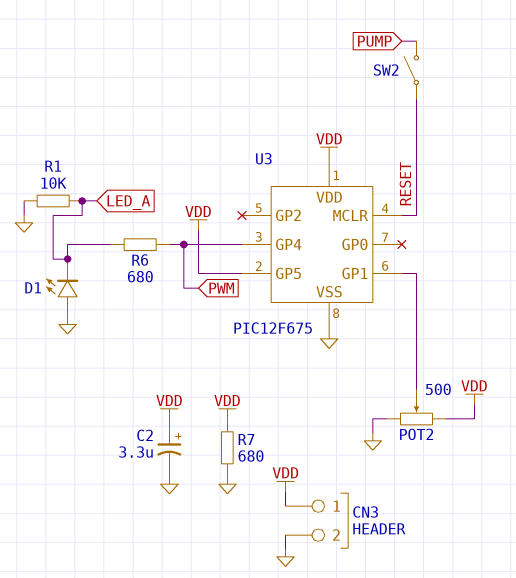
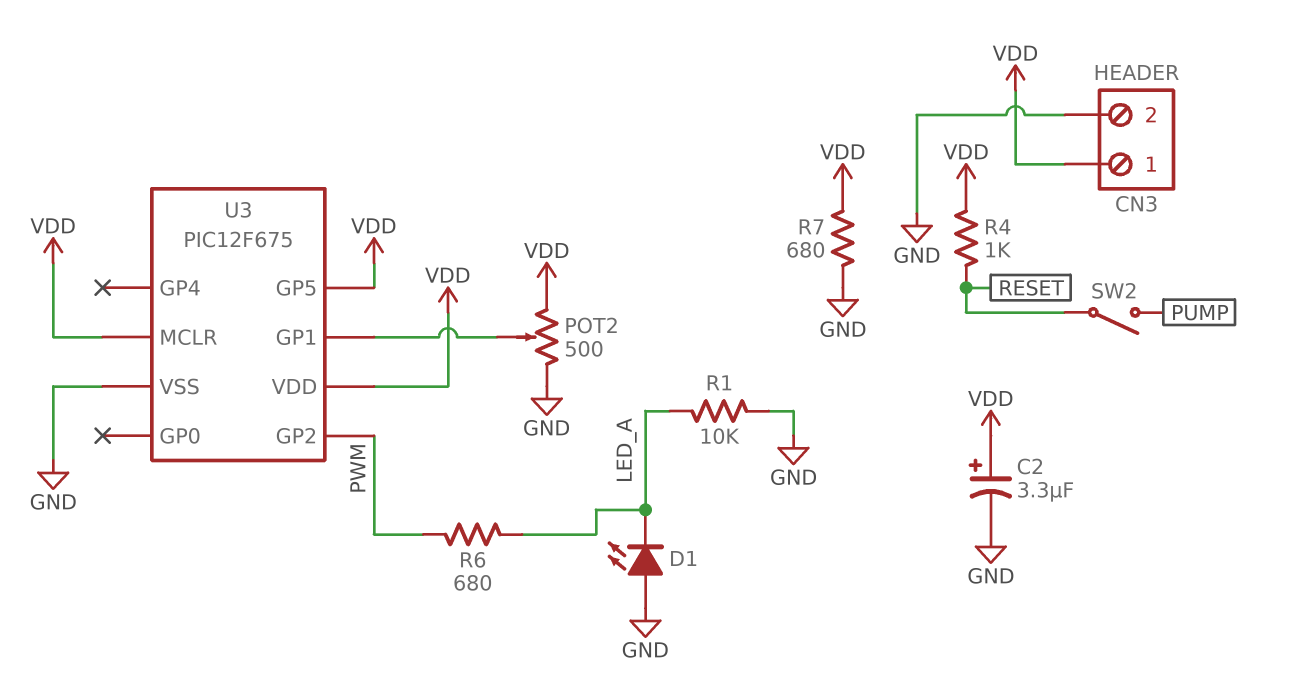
R4: none -> 1k (RESET, VDD)
U3 pin GP2: none -> PWM
U3 pin GP4: PWM -> none
U3 pin MCLR: RESET -> VDD

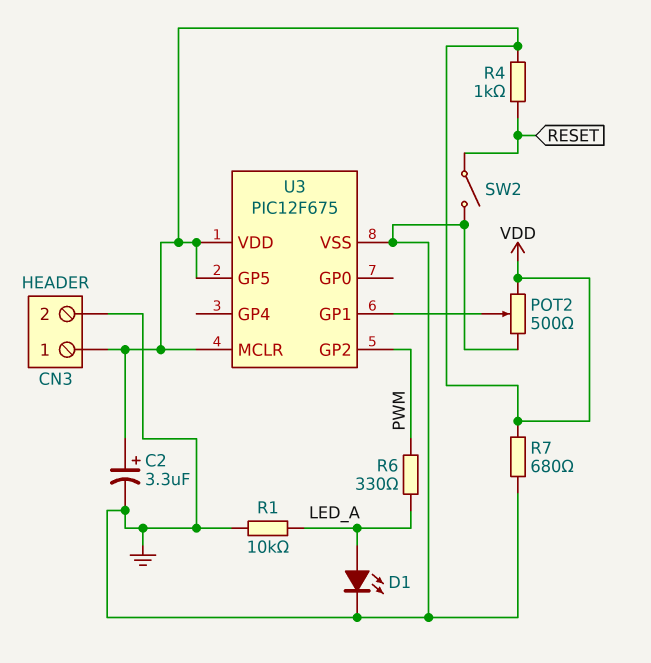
D1: LED (A GND, K LED_A) -> LED (A LED_A, K GND)
R6: 680 (LED_A, PWM) -> 330 (LED_A, PWM)
SW2: switch (PUMP, RESET) -> switch (GND, RESET)

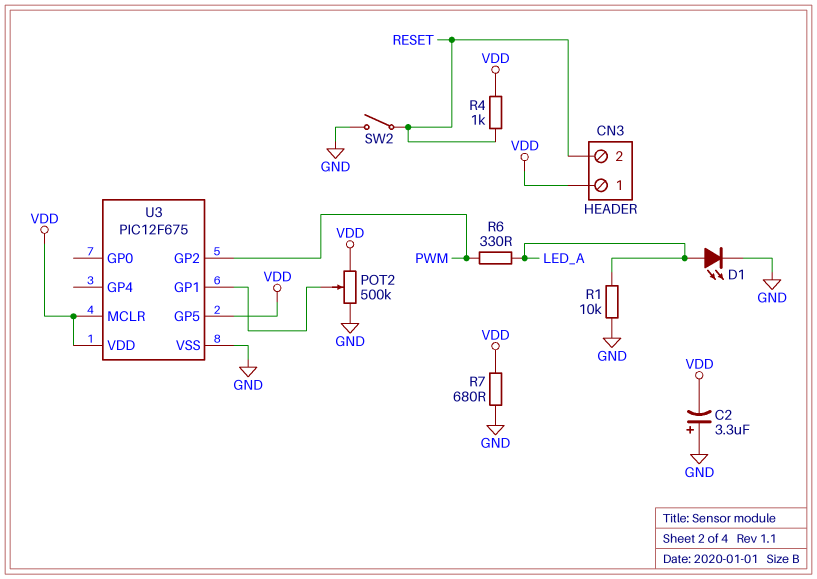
C2: 3.3uF (plus VDD, minus GND) -> 3.3uF (plus GND, minus VDD)
CN3 pin 2: GND -> RESET
POT2: 500 (GND, VDD, wiper U3/GP1) -> 500k (GND, VDD, wiper U3/GP1)

